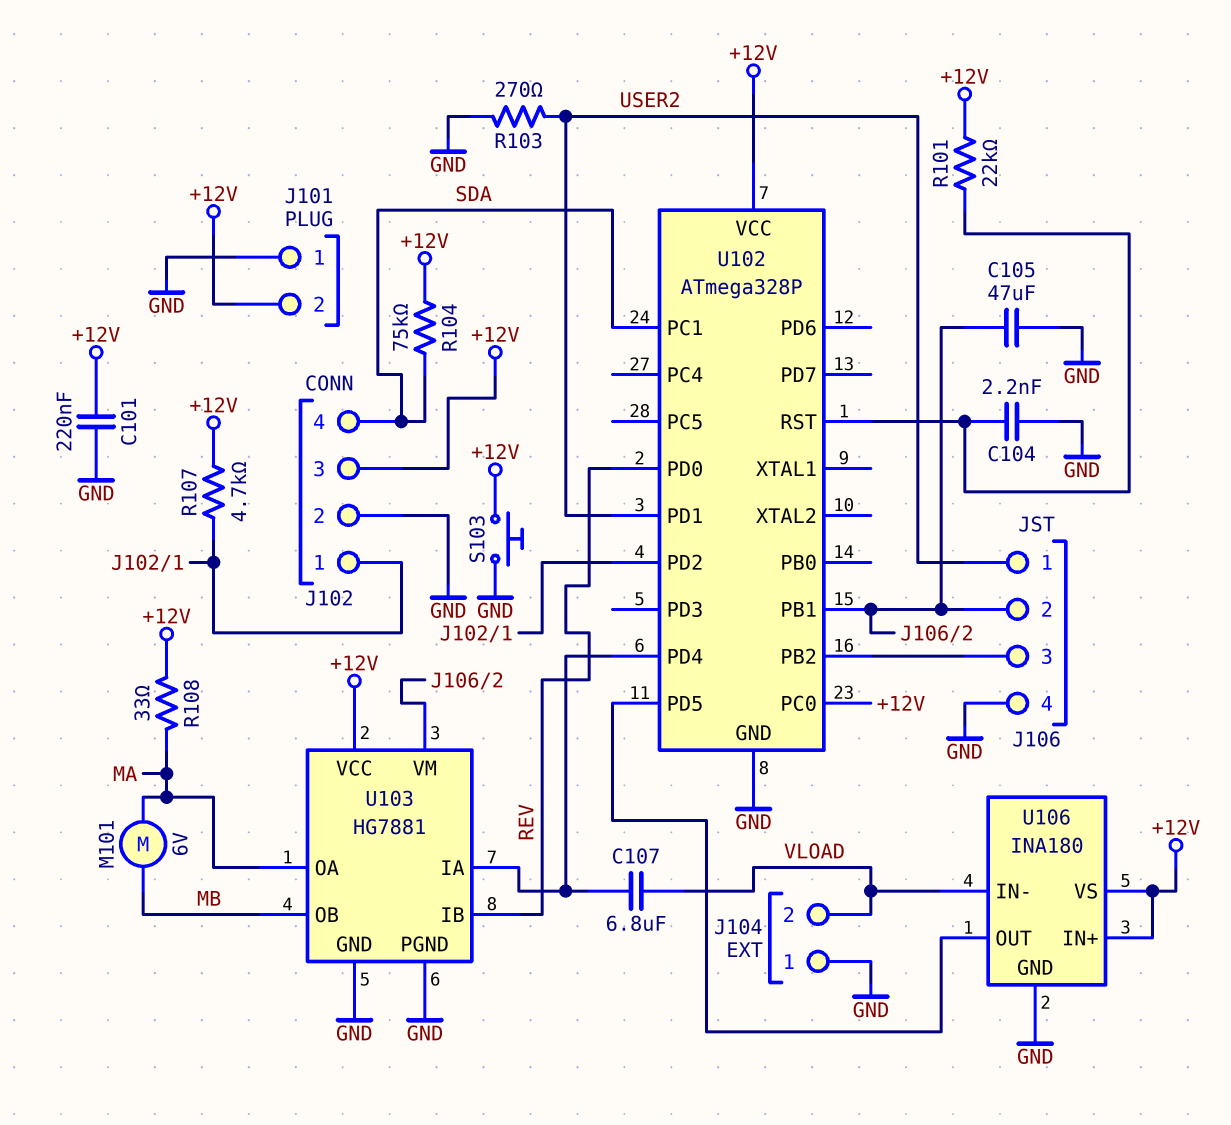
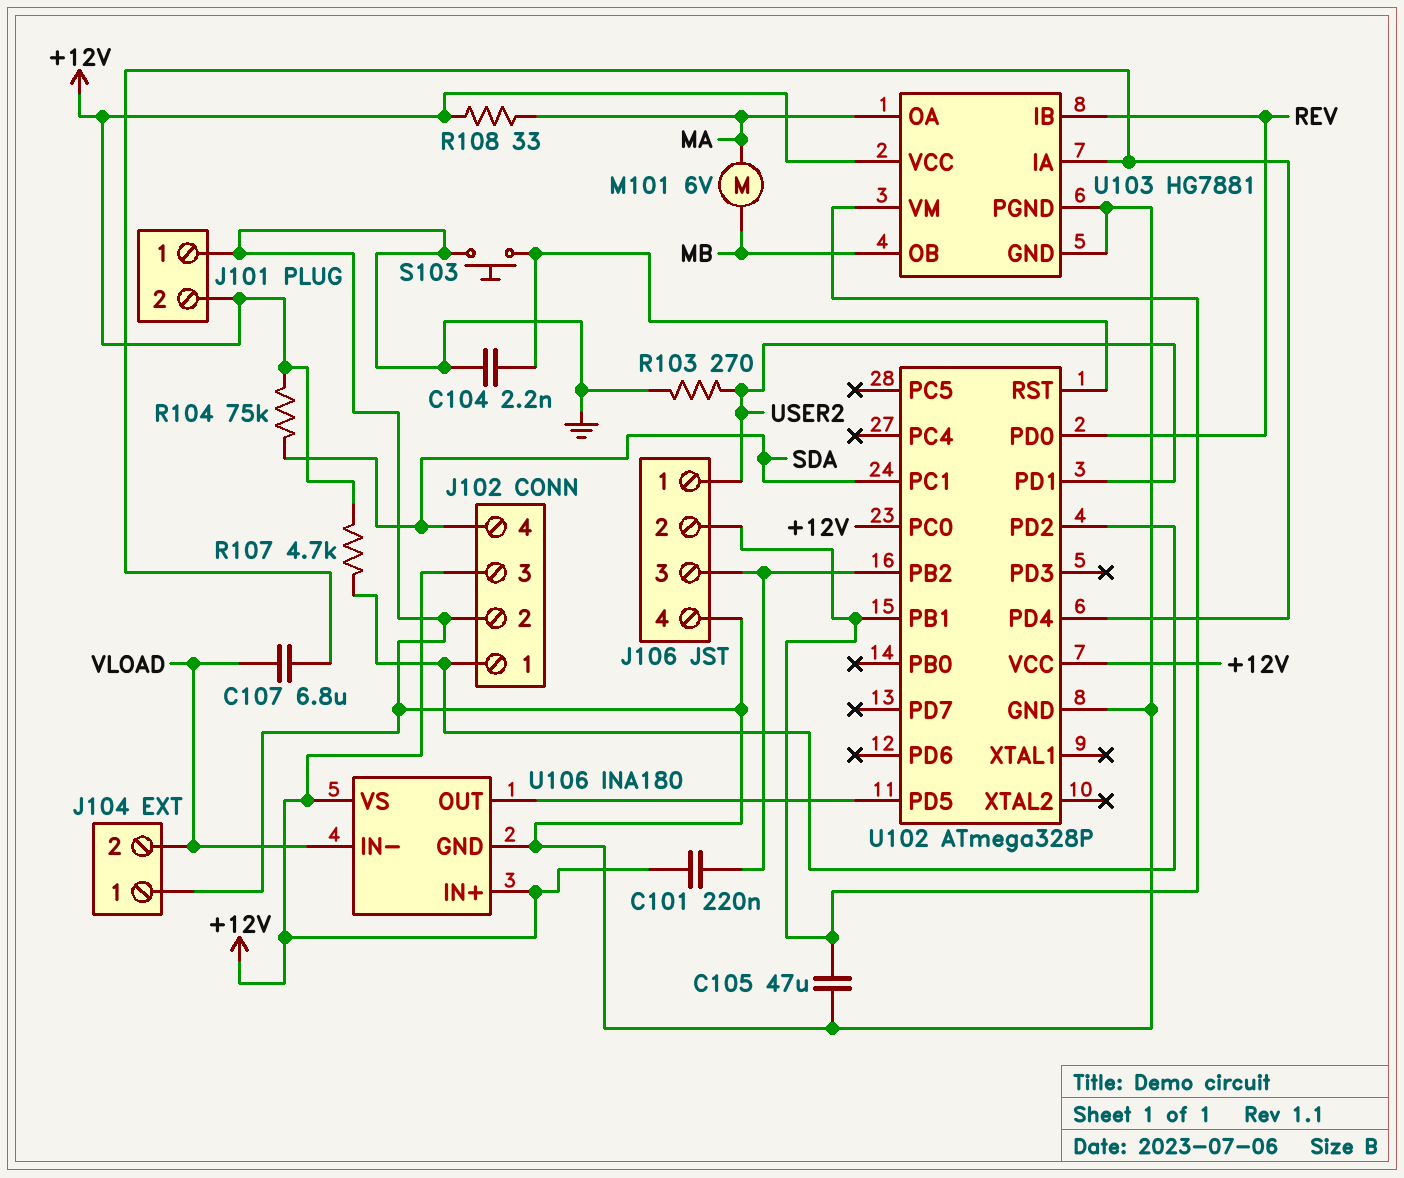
C101: 220nF (+12V, GND) -> 220nF (+12V, J106/3)
R101: 22k (+12V, U102/RST) -> none
S103: button (+12V, GND) -> button (GND, U102/RST)

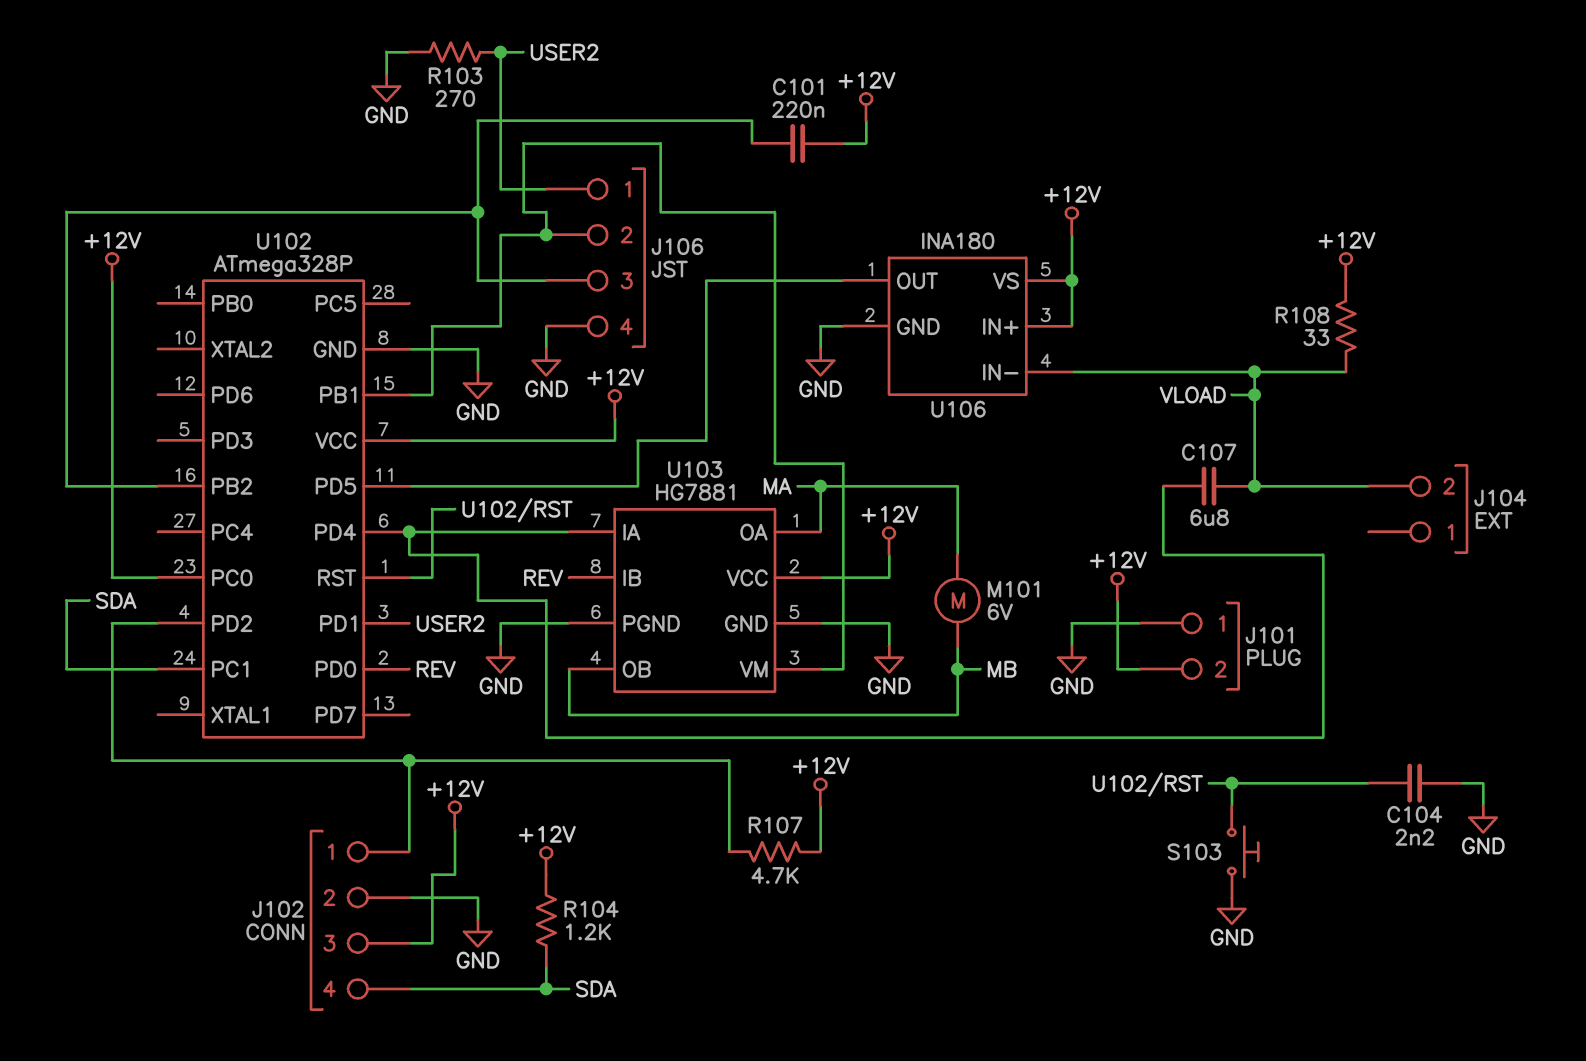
C105: 47uF (GND, J106/2) -> none
J104 pin 1: GND -> none
R104: 75k (+12V, SDA) -> 1.2k (+12V, SDA)
R108: 33 (+12V, MA) -> 33 (+12V, VLOAD)

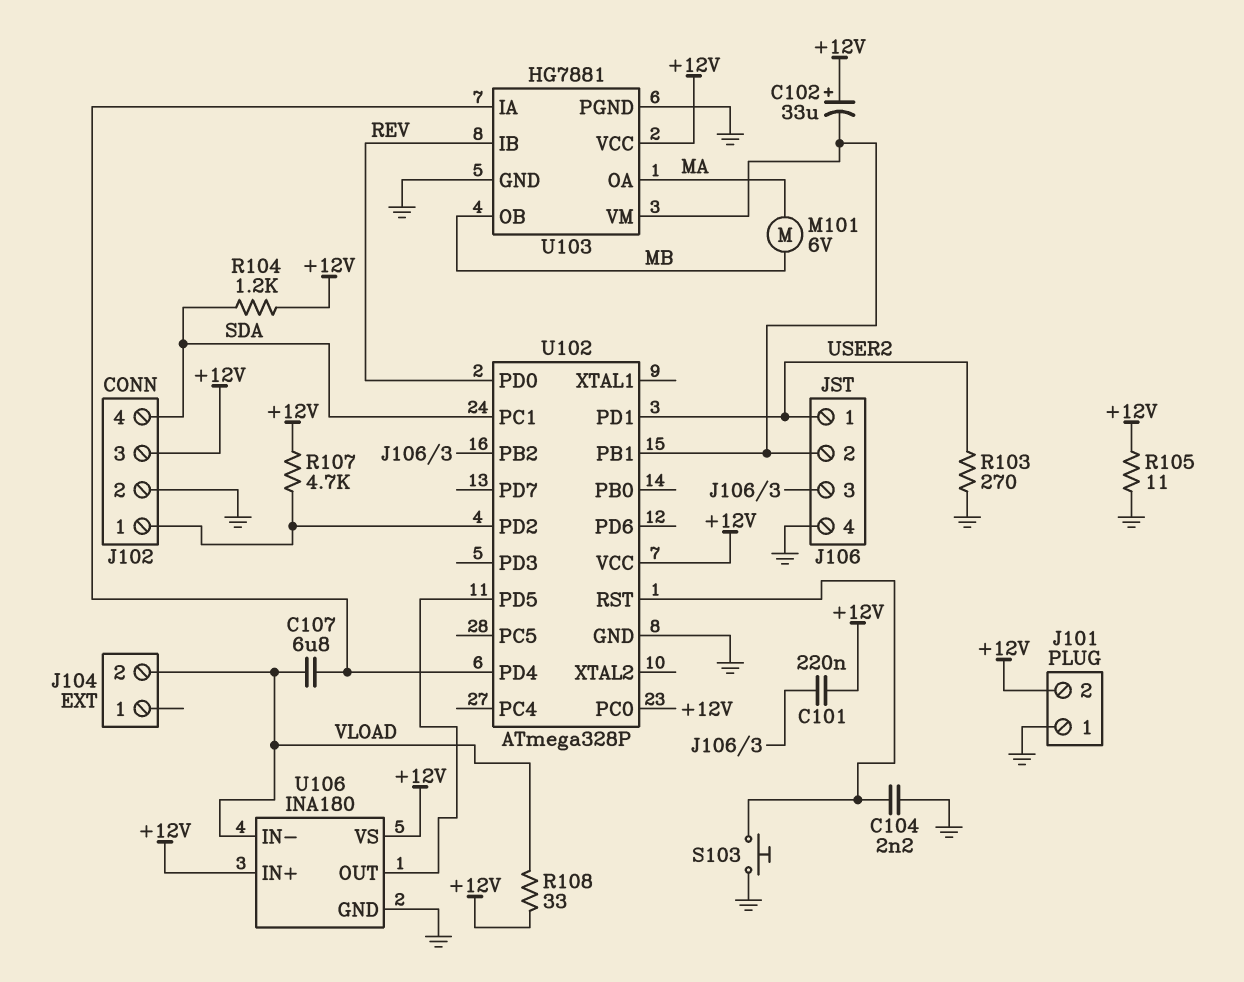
C102: none -> 33uF (plus +12V, minus J106/2)
R105: none -> 11 (+12V, GND)

